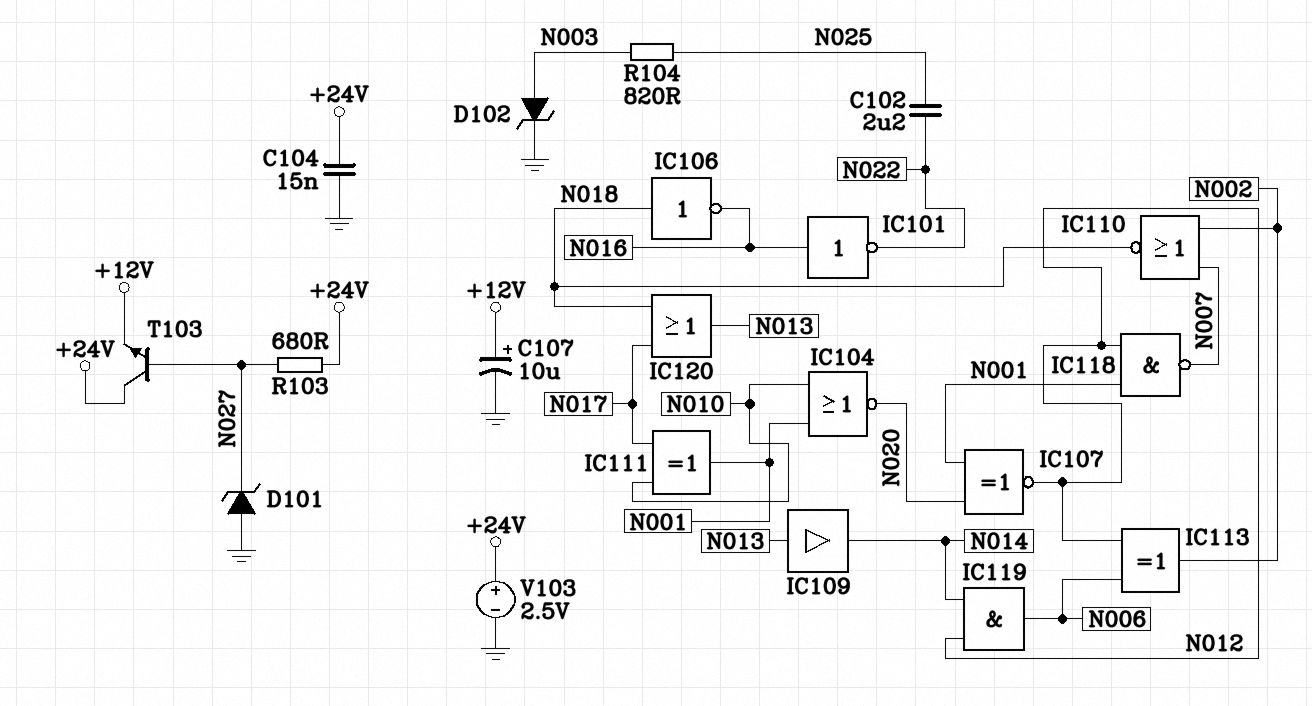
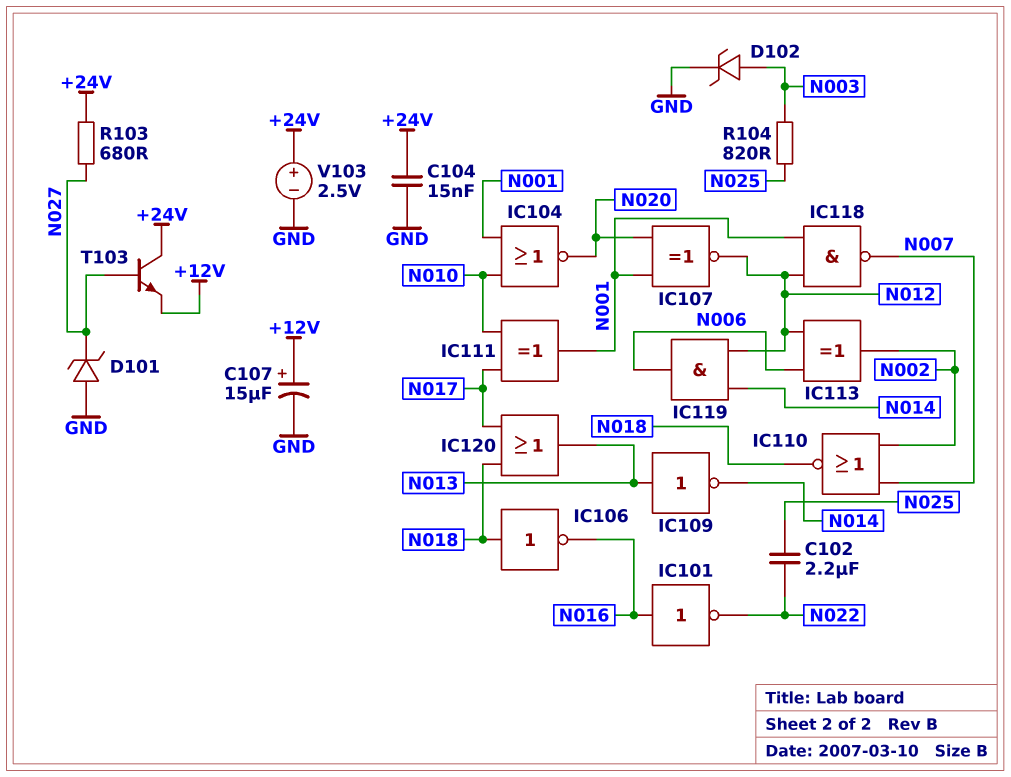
C107: 10uF (plus +12V, minus GND) -> 15uF (plus +12V, minus GND)
IC109: buffer (in N013, out N014) -> NOT (in N013, out N014)

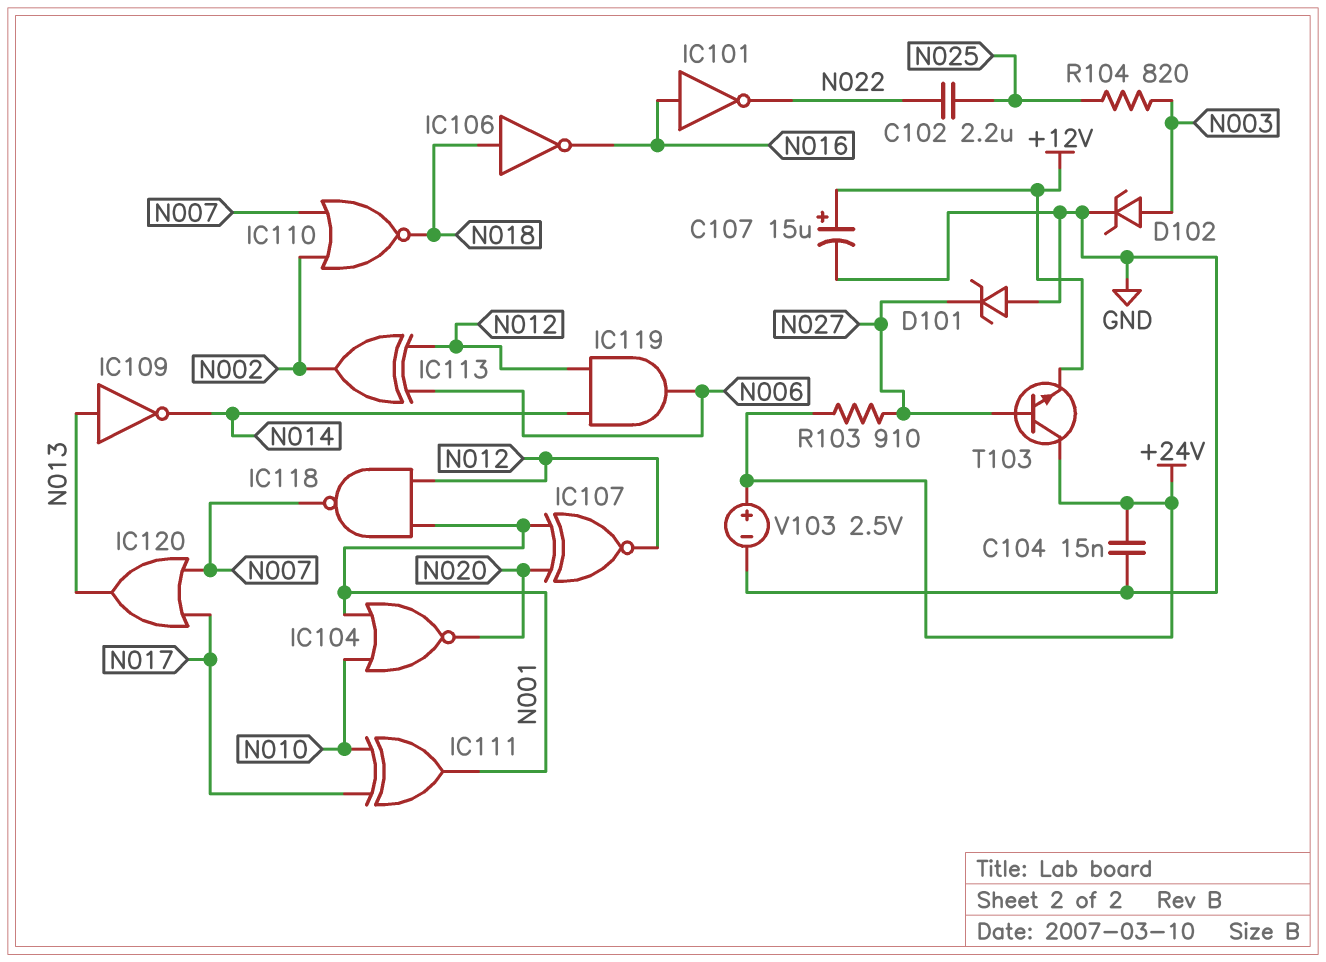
IC120: OR (in N017, in N018, out N013) -> OR (in N007, in N017, out N013)
R103: 680 (+24V, N027) -> 910 (+24V, N027)

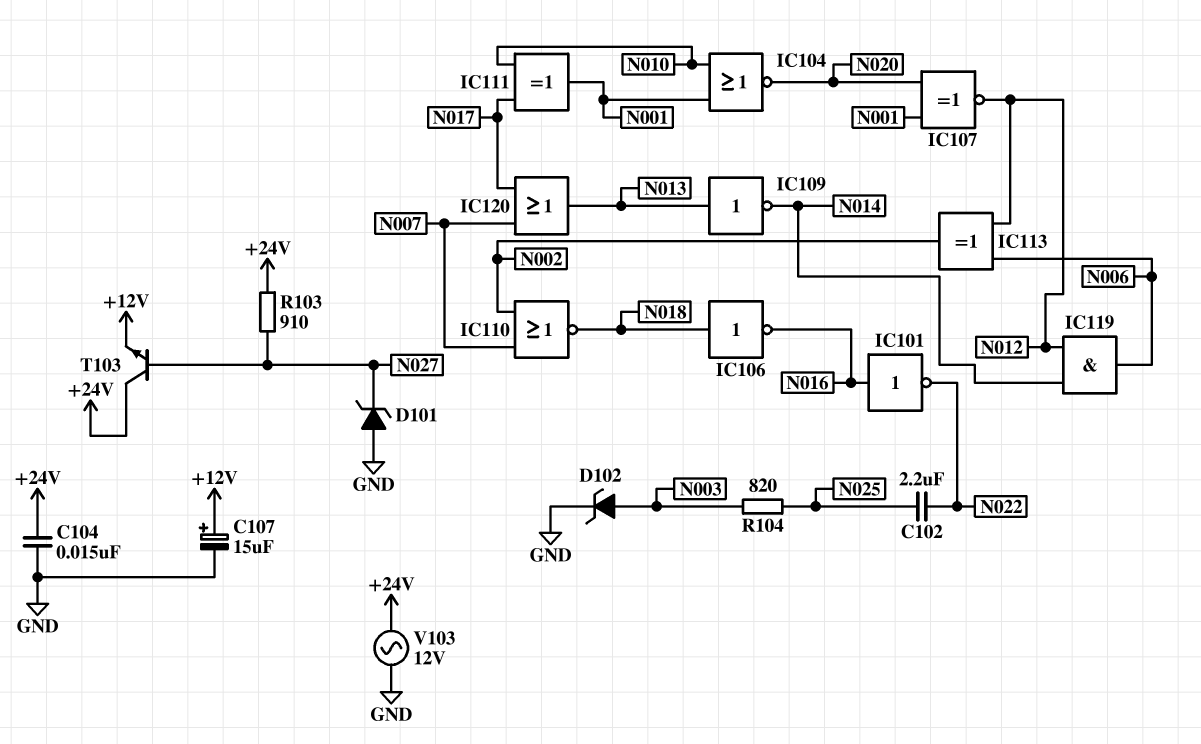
IC118: NAND (in N001, in N012, out N007) -> none
V103: 2.5V (plus +24V, minus GND) -> AC 12V (+24V, GND)

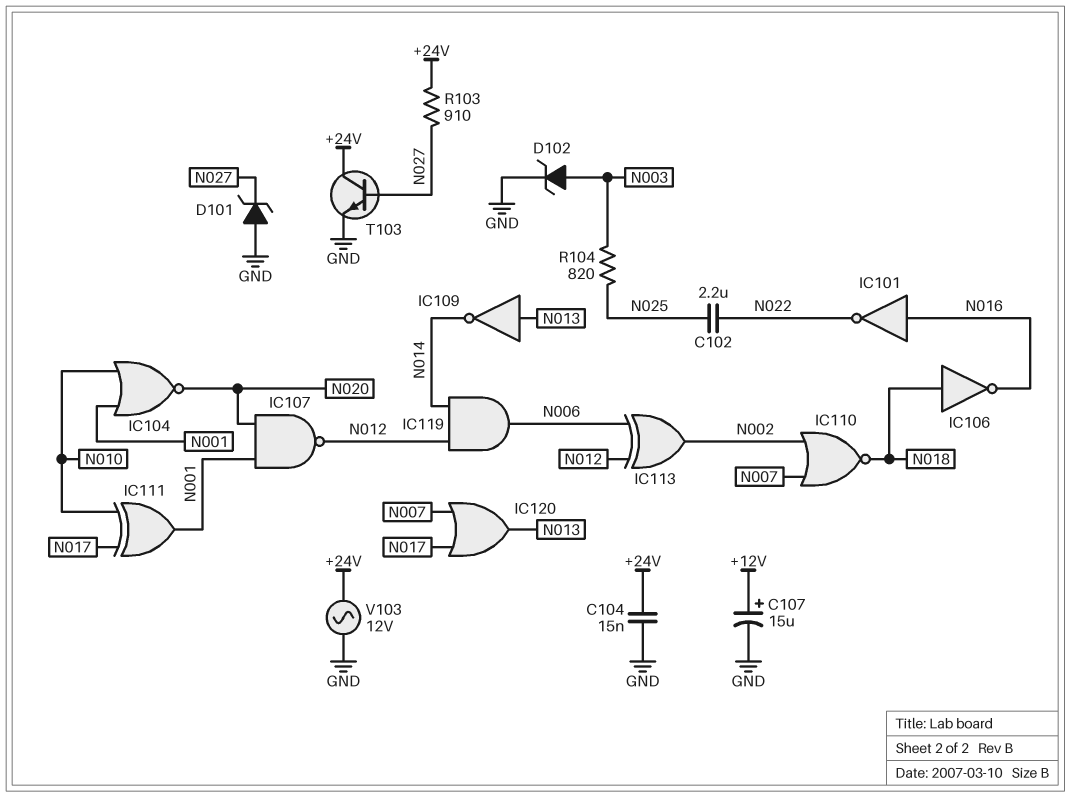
IC107: XNOR (in N001, in N020, out N012) -> NAND (in N001, in N020, out N012)
T103: NPN (B N027, C +24V, E +12V) -> NPN (B N027, C +24V, E GND)

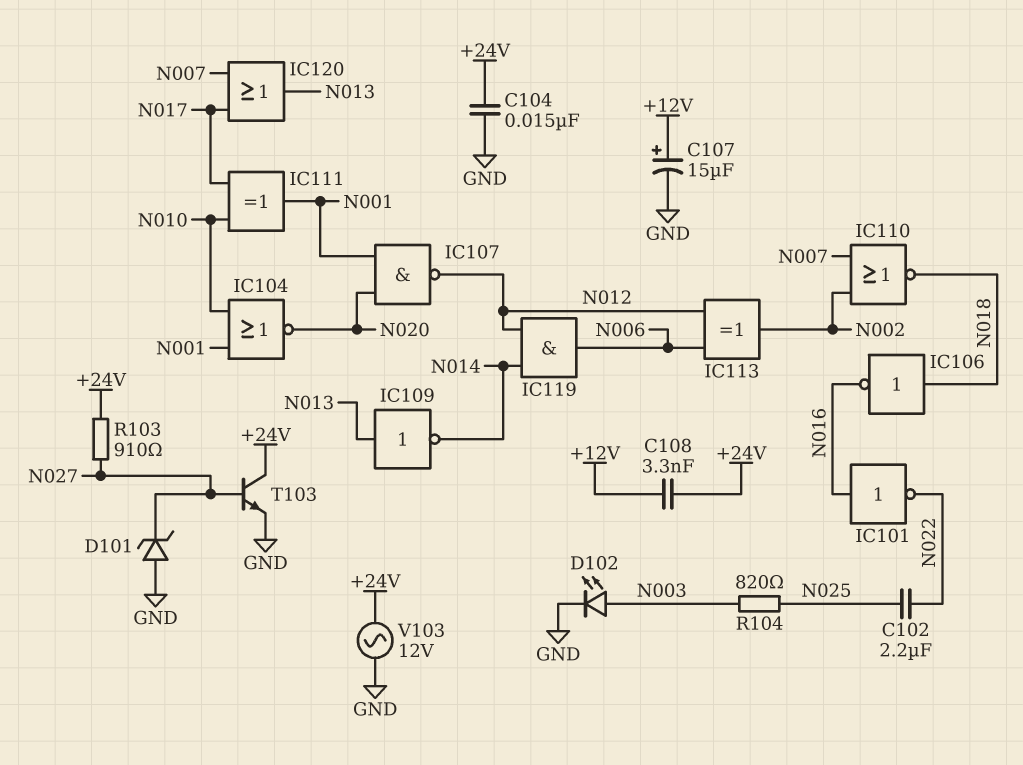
C108: none -> 3.3nF (+12V, +24V)
D102: zener (A N003, K GND) -> LED (A N003, K GND)

